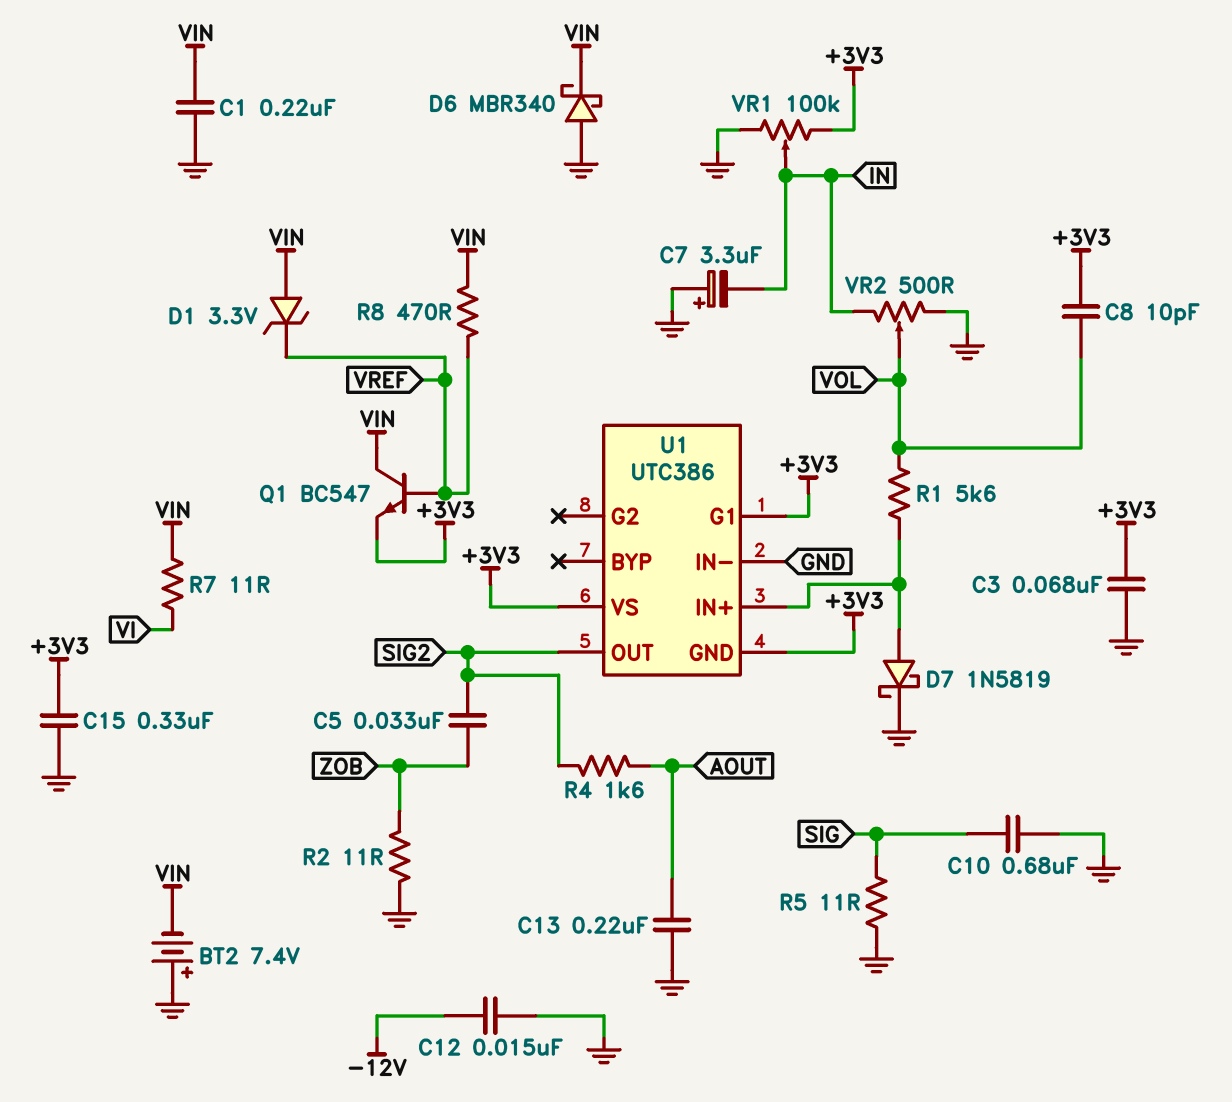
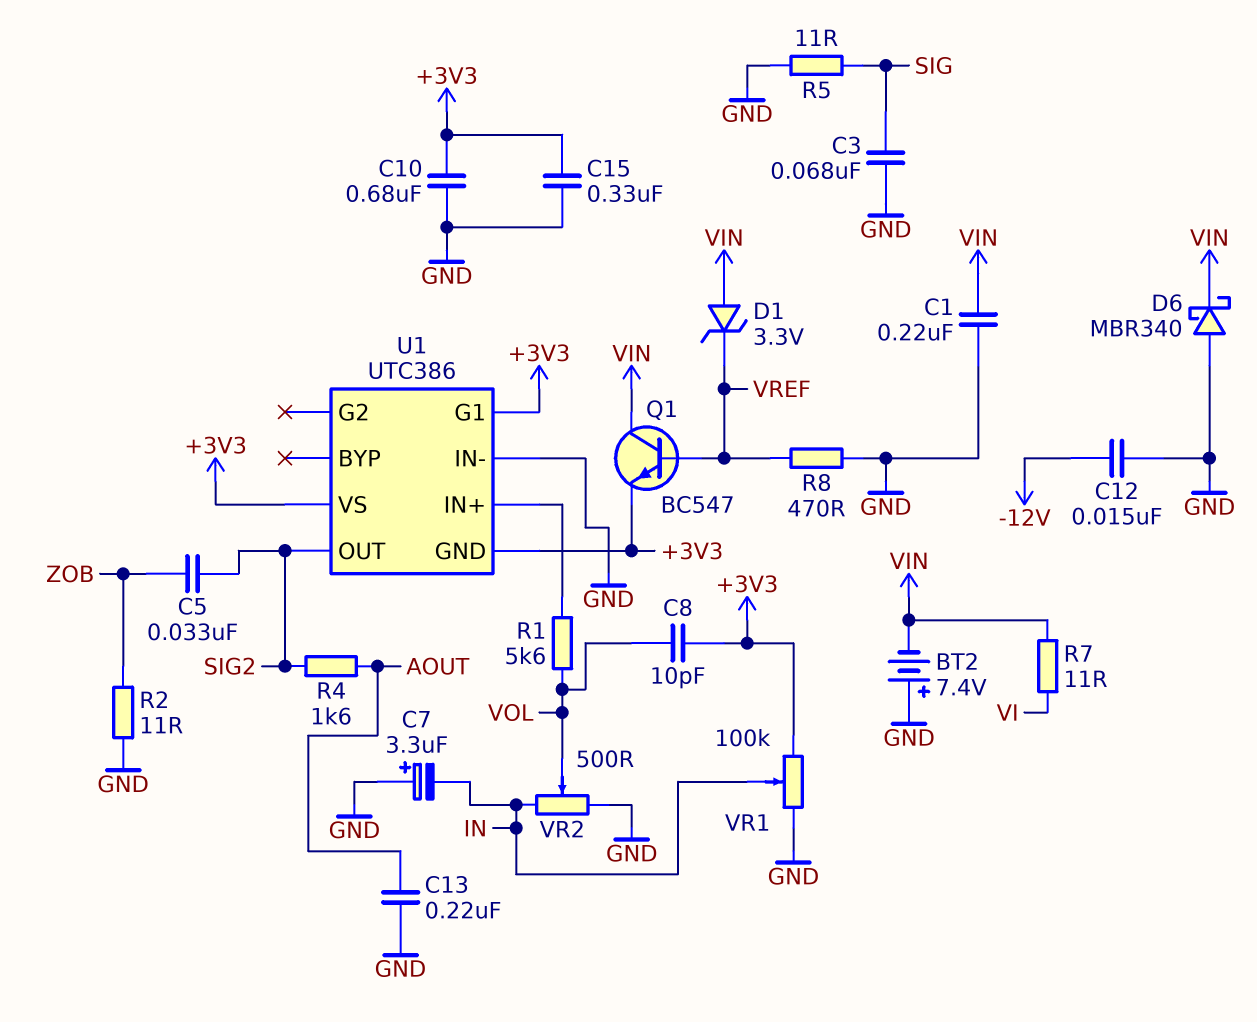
C3: 68nF (+3V3, GND) -> 68nF (GND, SIG)
C10: 680nF (GND, SIG) -> 680nF (+3V3, GND)
D7: schottky 1N5819 (A U1/IN+, K GND) -> none
R8: 470 (VIN, VREF) -> 470 (GND, VREF)

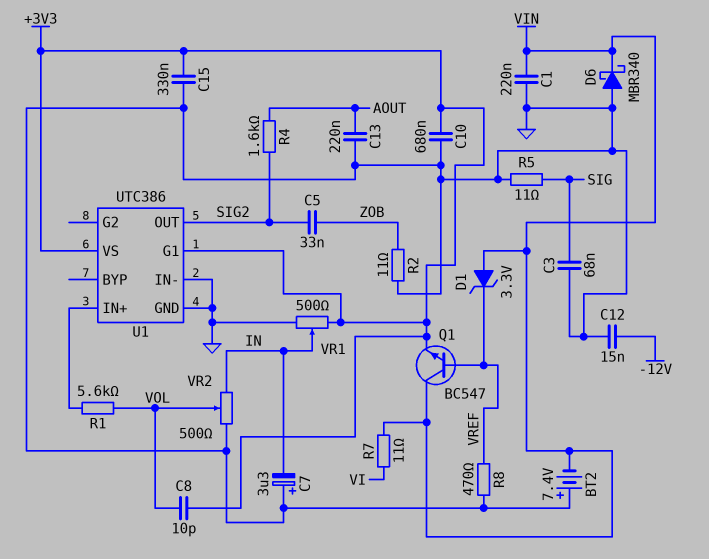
U1 pin GND: +3V3 -> GND
VR1: 100k (+3V3, GND, wiper IN) -> 500 (+3V3, GND, wiper IN)

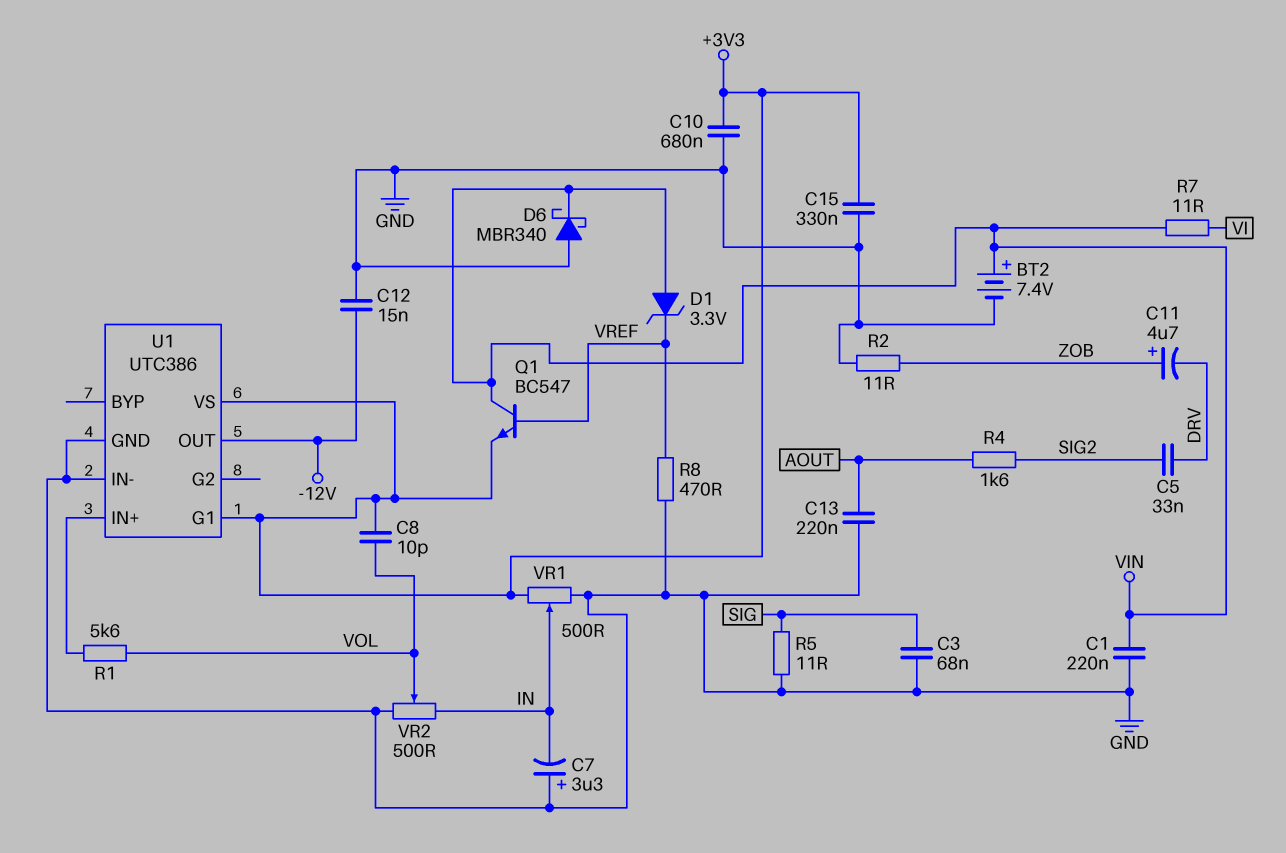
BT2: 7.4V (plus GND, minus VIN) -> 7.4V (plus VIN, minus GND)
C5: 33nF (SIG2, ZOB) -> 33nF (DRV, SIG2)
C11: none -> 4.7uF (plus ZOB, minus DRV)
U1 pin OUT: SIG2 -> -12V

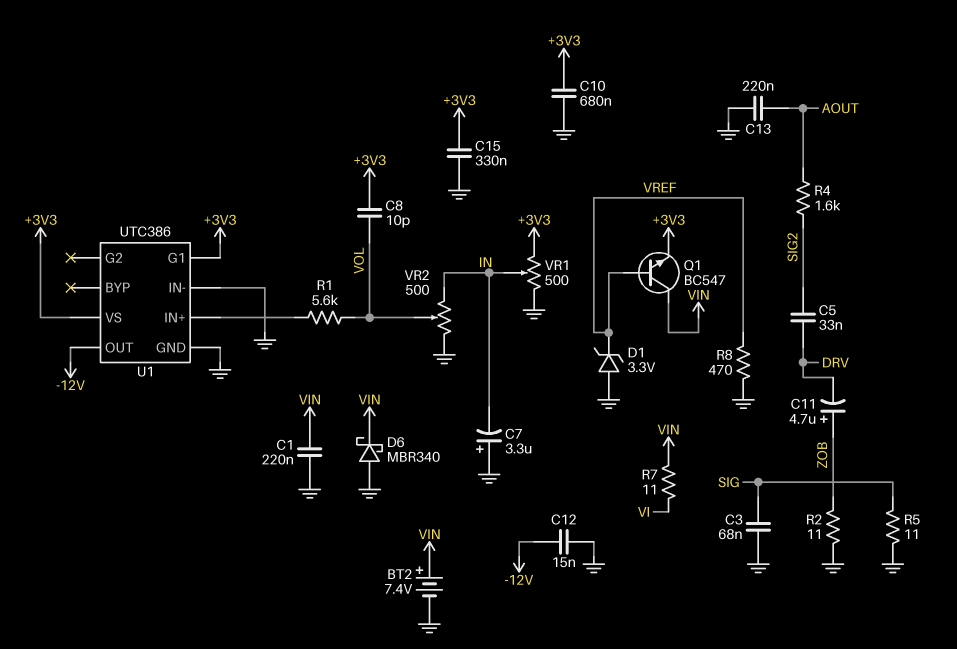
D1: zener 3.3V (A VIN, K VREF) -> zener 3.3V (A GND, K VREF)

